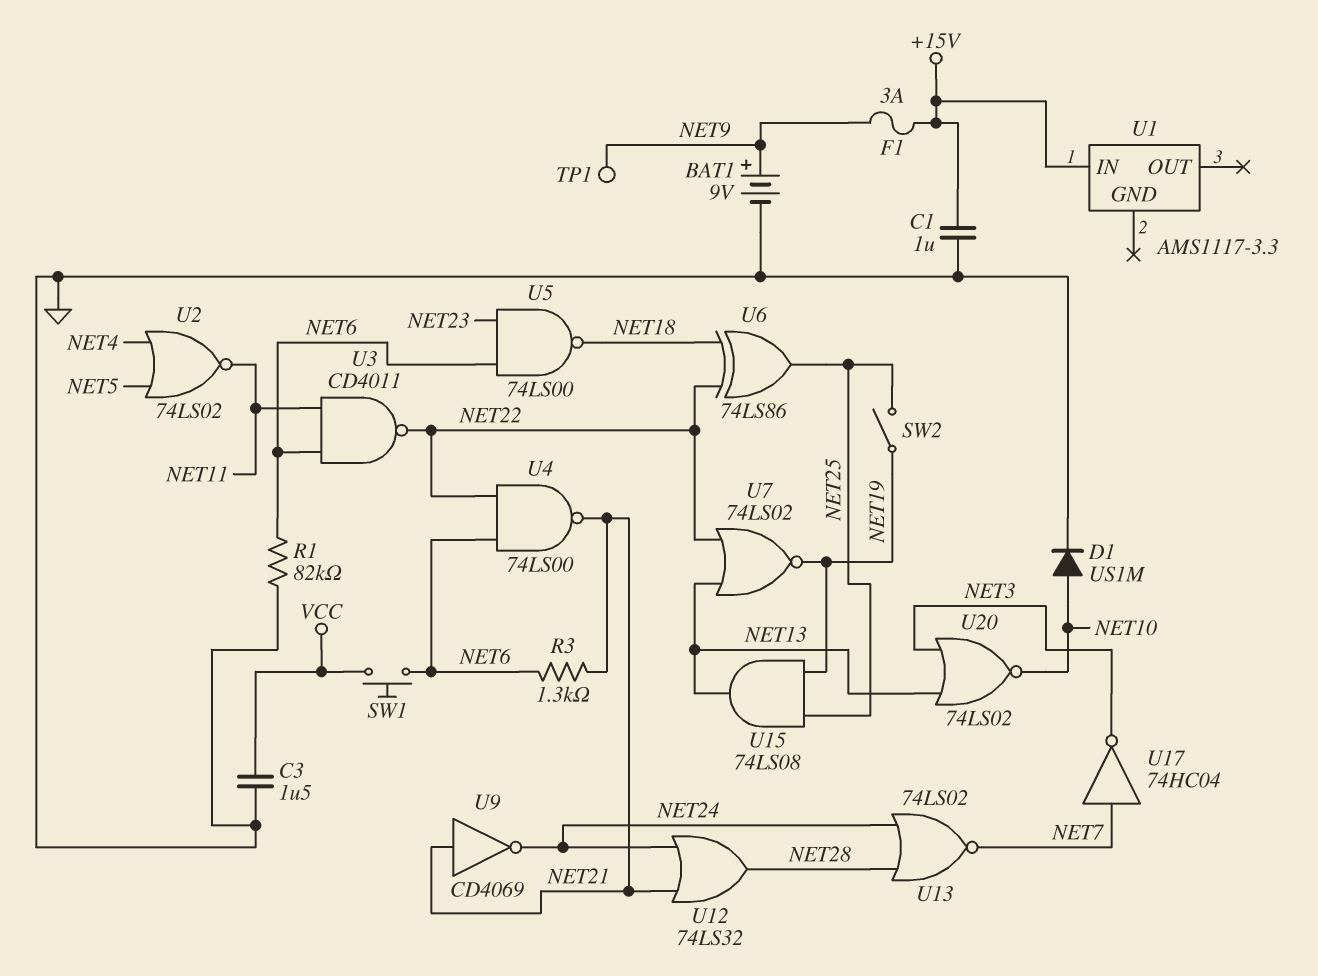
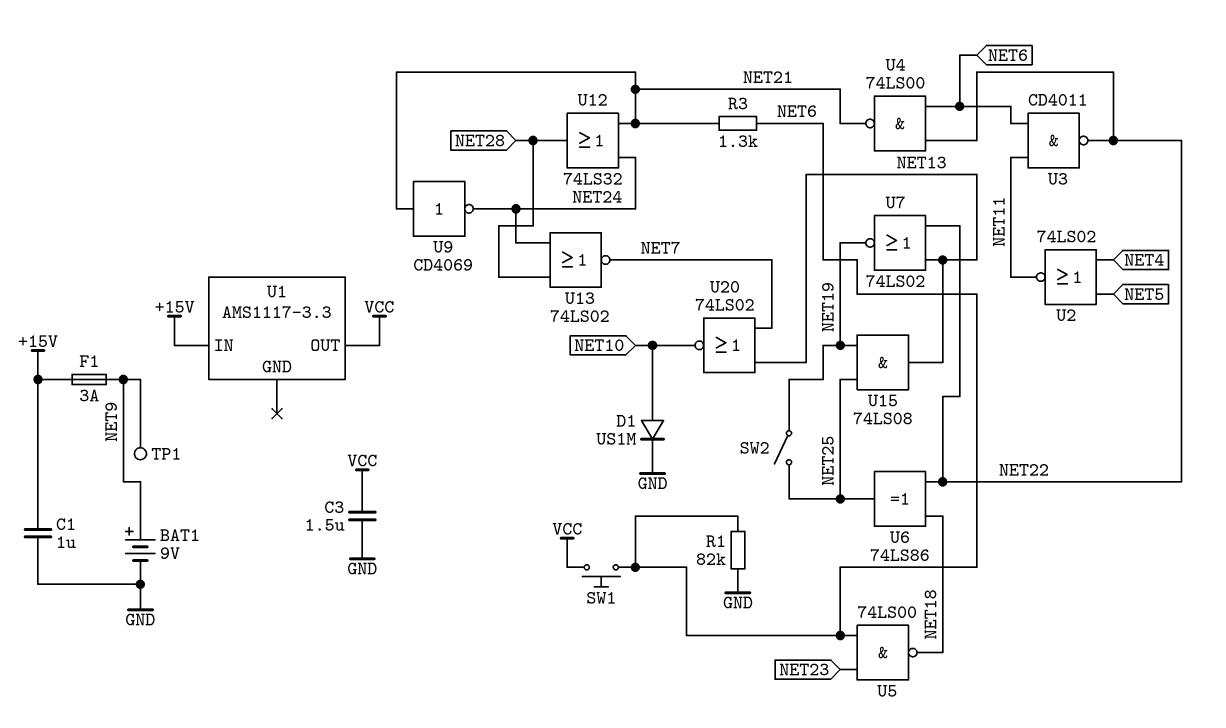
U1 pin OUT: none -> VCC
U17: NOT 74HC04 (in NET7, out NET3) -> none
U20: NOR 74LS02 (in NET3, in NET13, out NET10) -> NOR 74LS02 (in NET7, in NET13, out NET10)

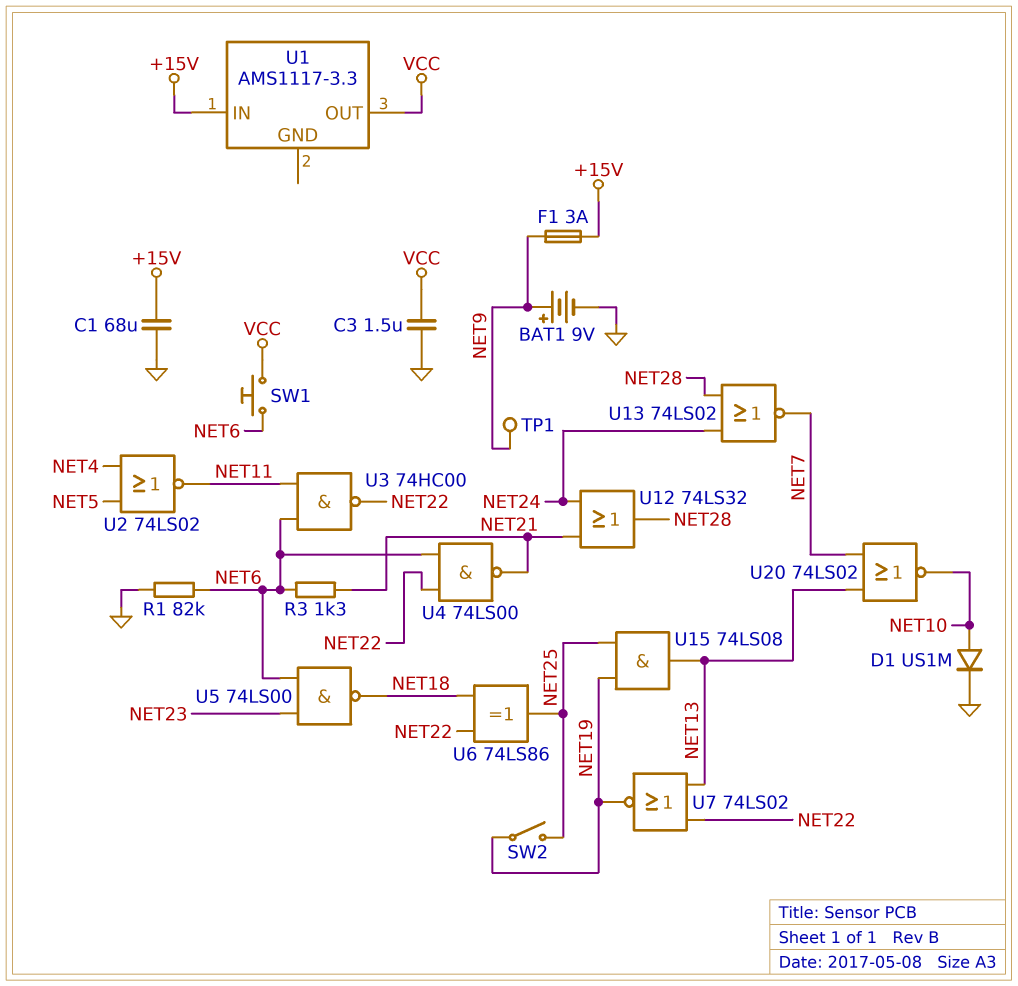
C1: 1uF (+15V, GND) -> 68uF (+15V, GND)
U3: NAND CD4011 (in NET6, in NET11, out NET22) -> NAND 74HC00 (in NET6, in NET11, out NET22)
U9: NOT CD4069 (in NET21, out NET24) -> none

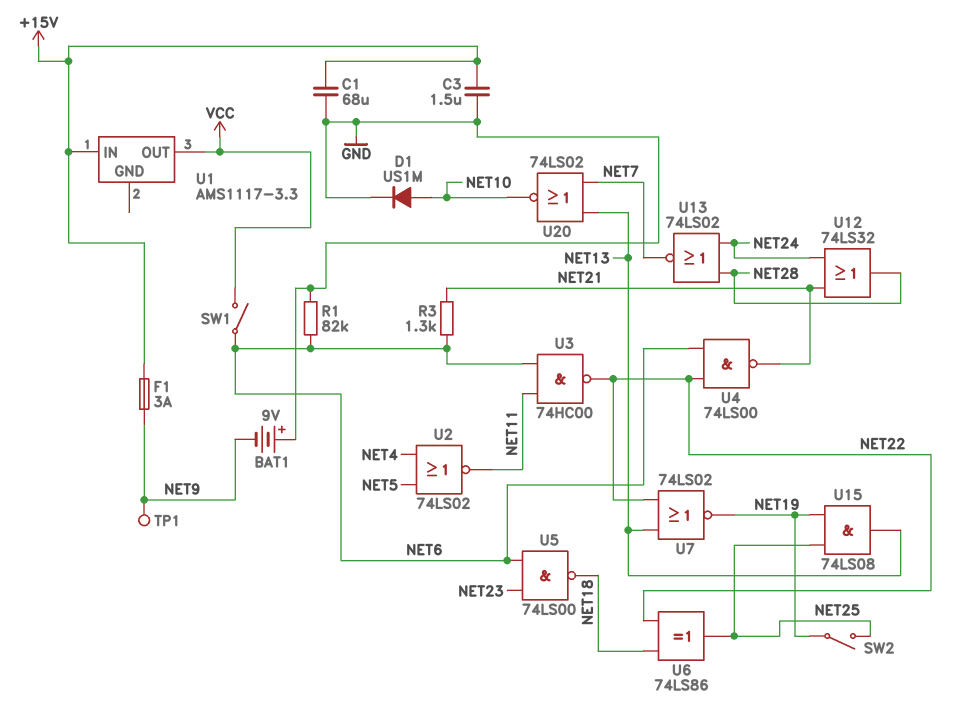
BAT1: 9V (plus NET9, minus GND) -> 9V (plus GND, minus NET9)
C3: 1.5uF (GND, VCC) -> 1.5uF (+15V, GND)
SW1: button (NET6, VCC) -> switch (NET6, VCC)

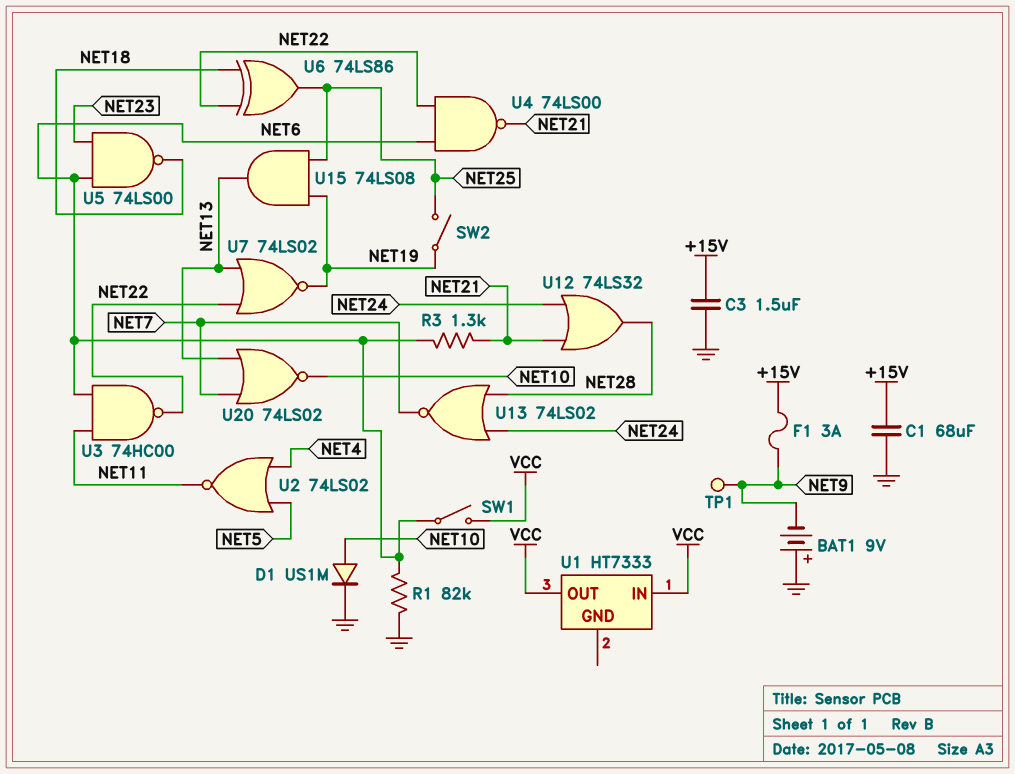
U1: AMS1117-3.3 -> HT7333
U1 pin IN: +15V -> VCC

